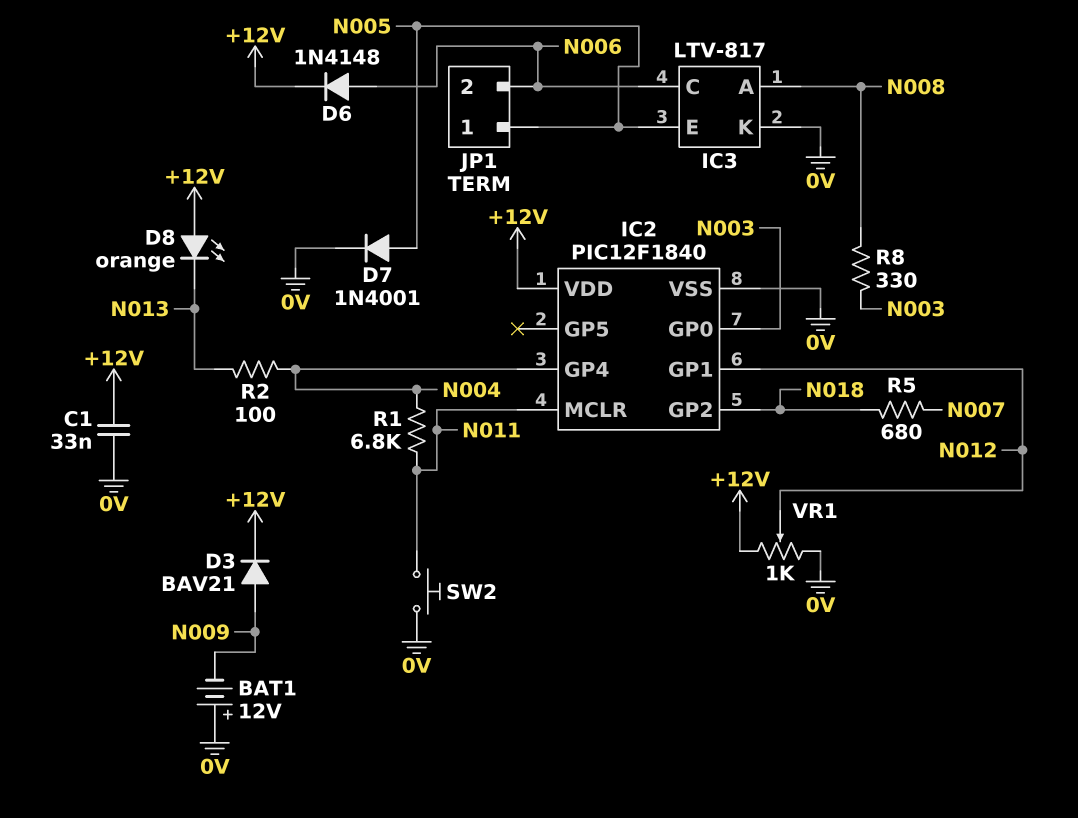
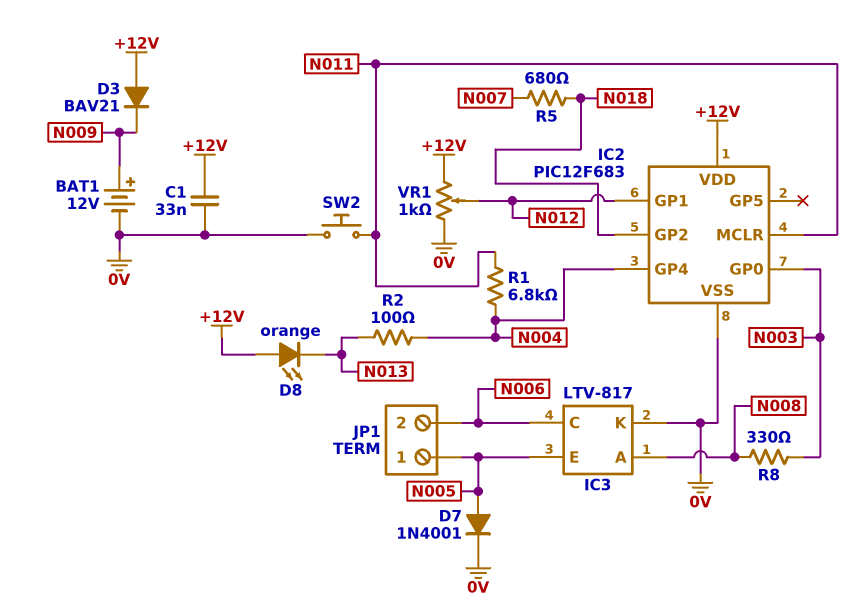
BAT1: 12V (plus 0V, minus N009) -> 12V (plus N009, minus 0V)
D3: diode BAV21 (A N009, K +12V) -> diode BAV21 (A +12V, K N009)
D6: diode 1N4148 (A N006, K +12V) -> none
IC2: PIC12F1840 -> PIC12F683

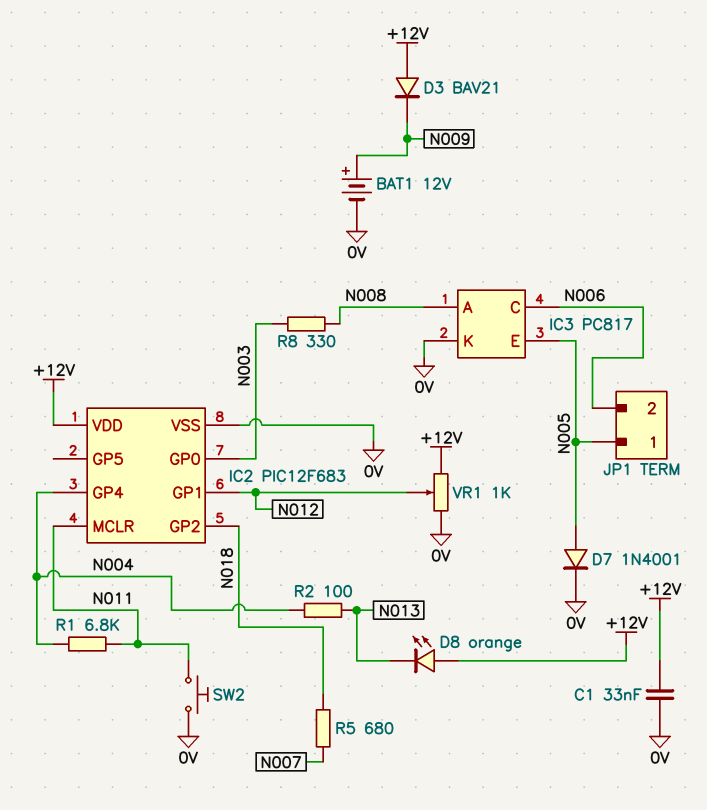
IC3: LTV-817 -> PC817

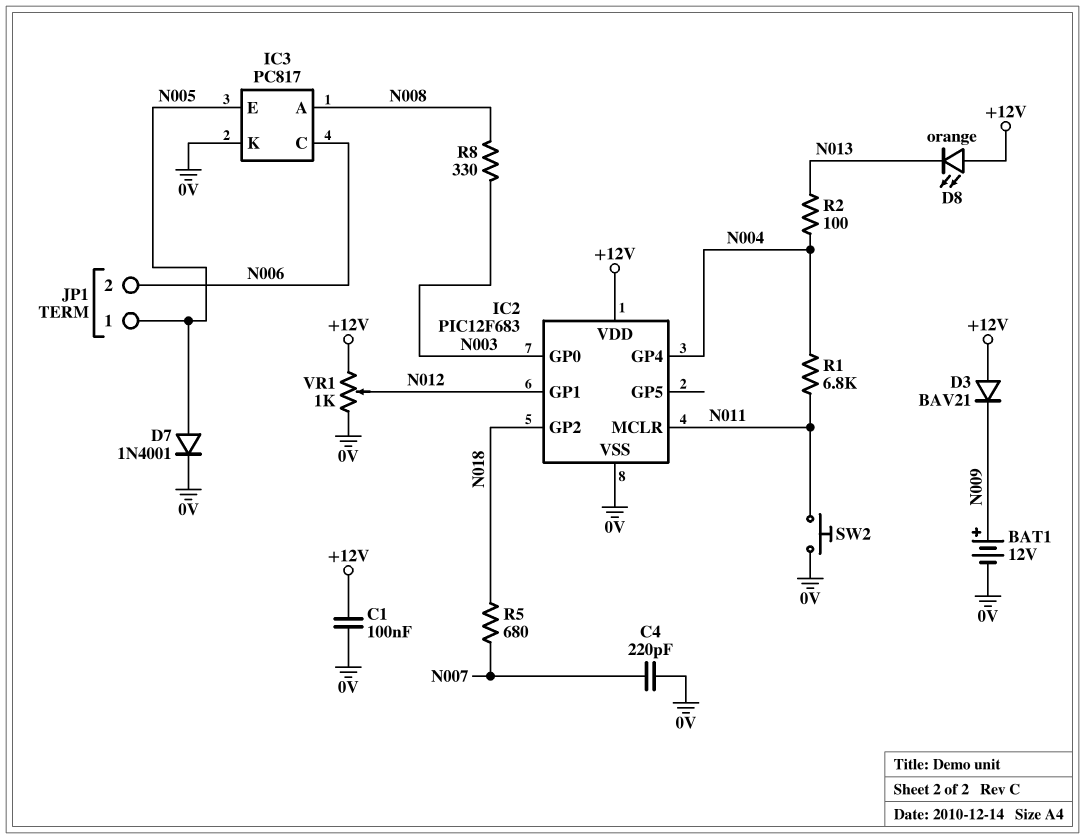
C1: 33nF (+12V, 0V) -> 100nF (+12V, 0V)
C4: none -> 220pF (0V, N007)

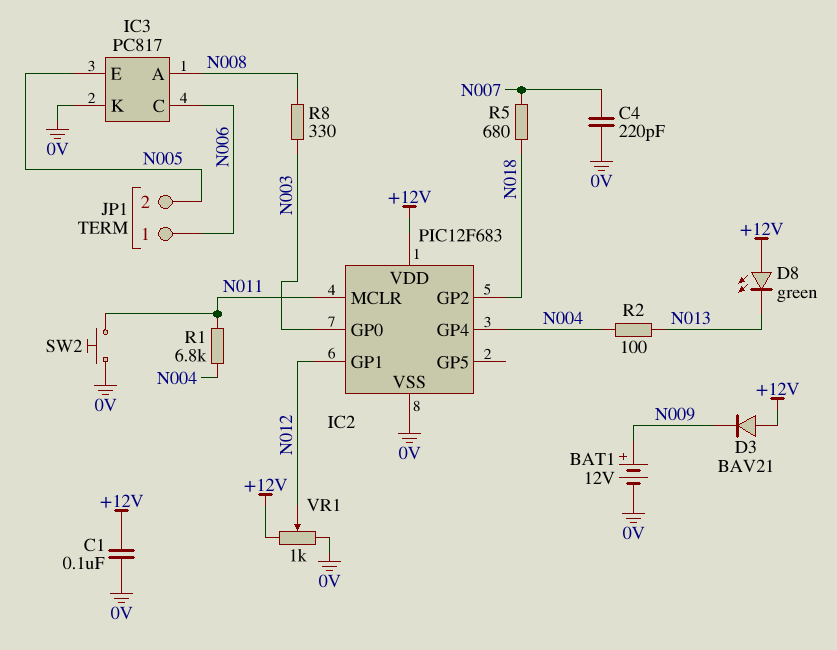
D7: diode 1N4001 (A N005, K 0V) -> none
D8: LED orange (A +12V, K N013) -> LED green (A +12V, K N013)
JP1 pin 1: N005 -> N006
JP1 pin 2: N006 -> N005

